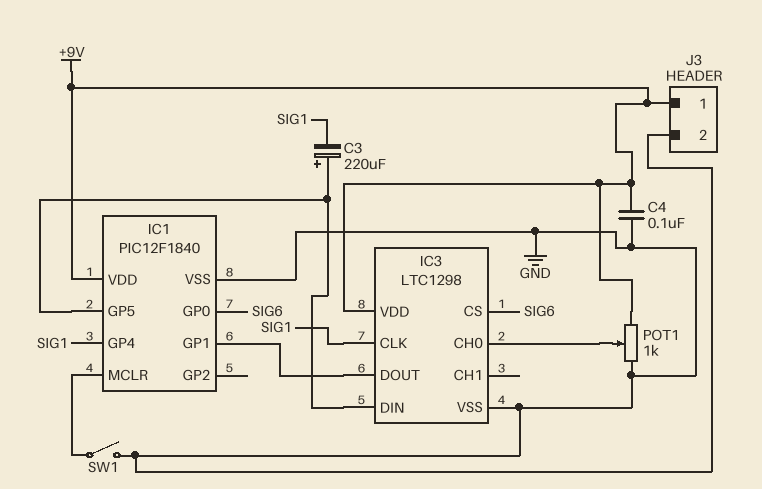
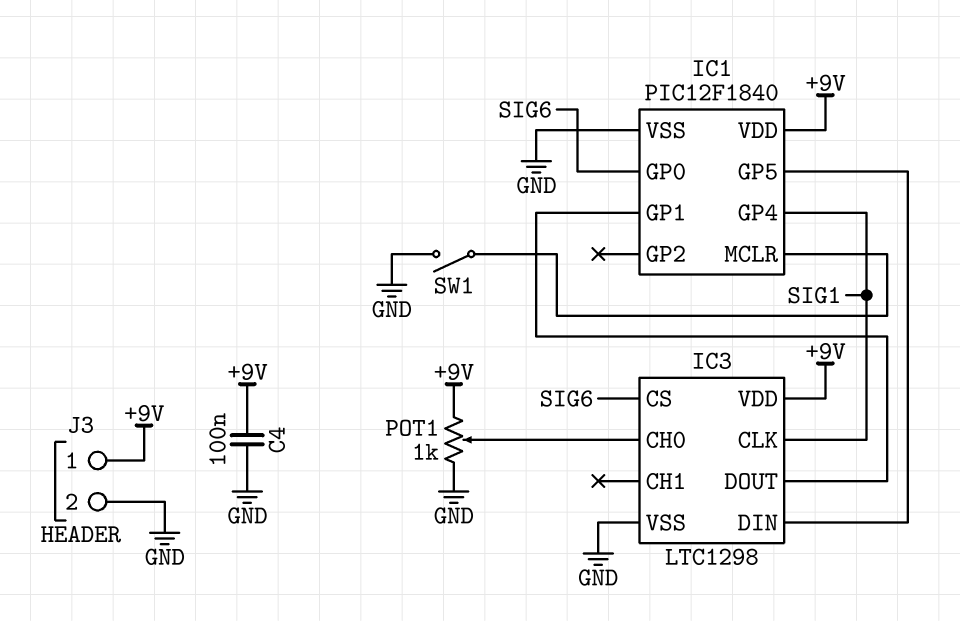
C3: 220uF (plus IC1/GP5, minus SIG1) -> none

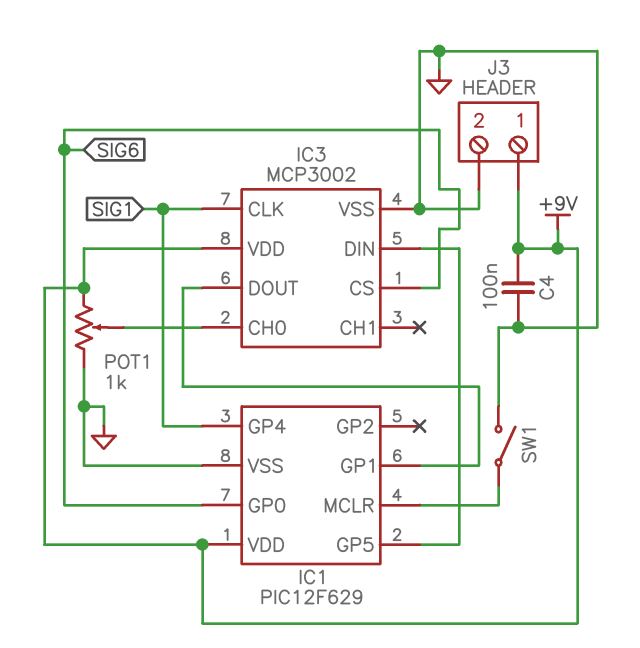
IC1: PIC12F1840 -> PIC12F629
IC3: LTC1298 -> MCP3002

